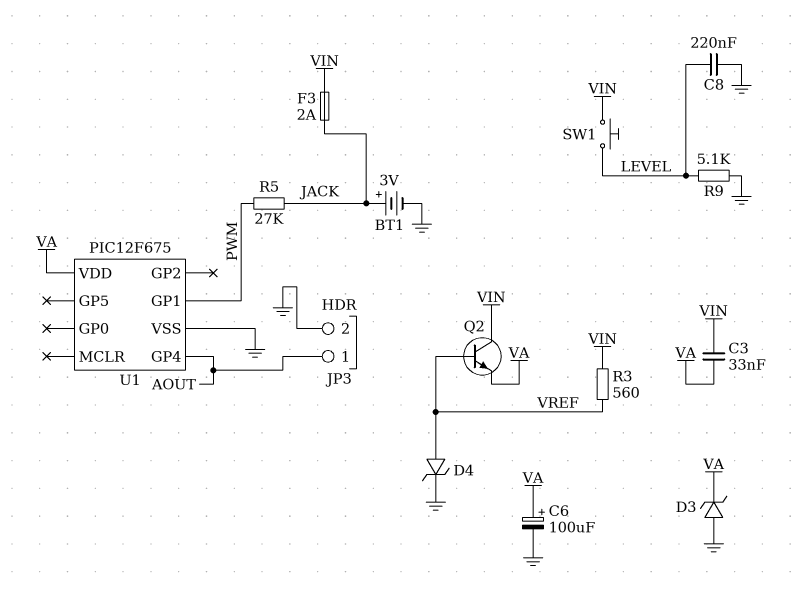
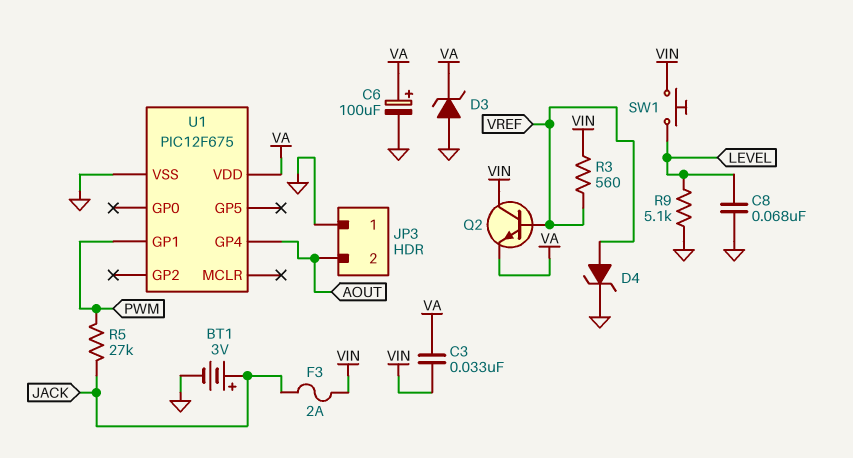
C8: 220nF (GND, LEVEL) -> 68nF (GND, LEVEL)
JP3 pin 1: AOUT -> GND
JP3 pin 2: GND -> AOUT

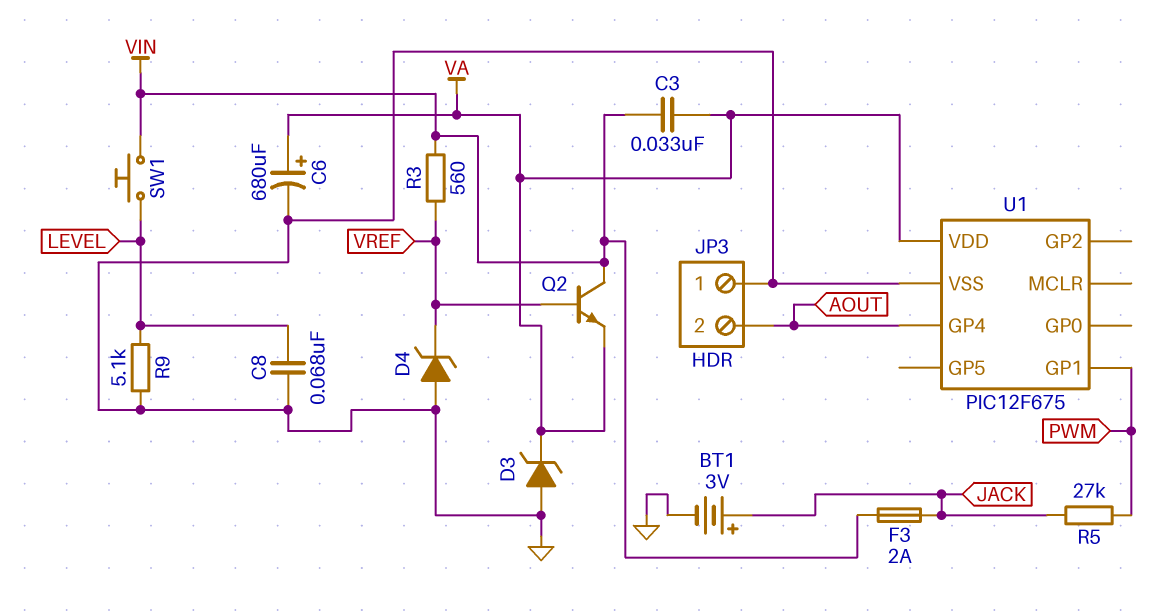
C6: 100uF (plus VA, minus GND) -> 680uF (plus VA, minus GND)
D4: zener (A VREF, K GND) -> zener (A GND, K VREF)

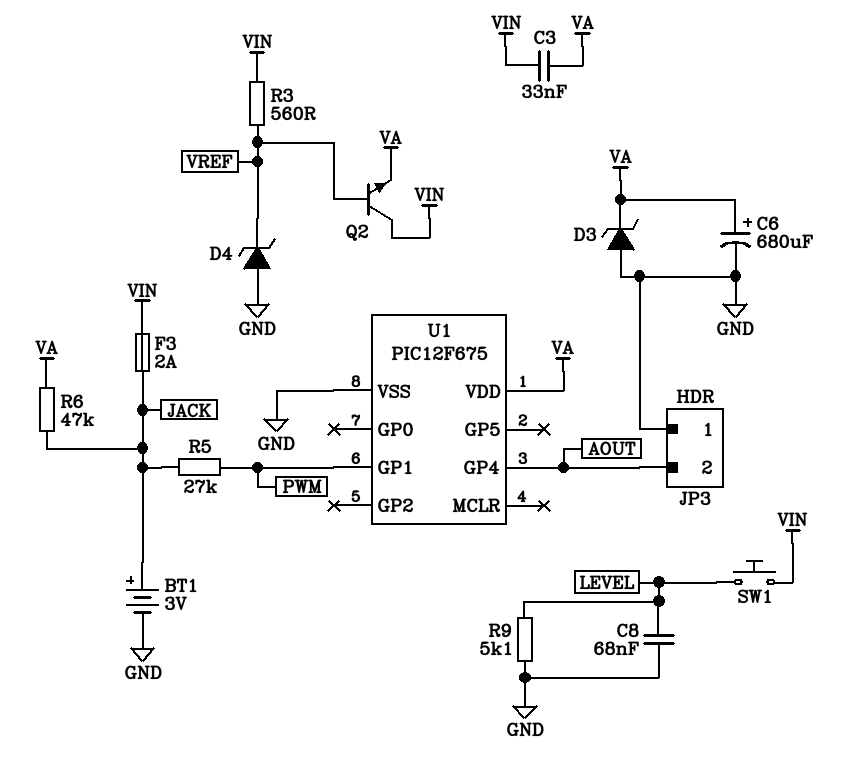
R6: none -> 47k (JACK, VA)

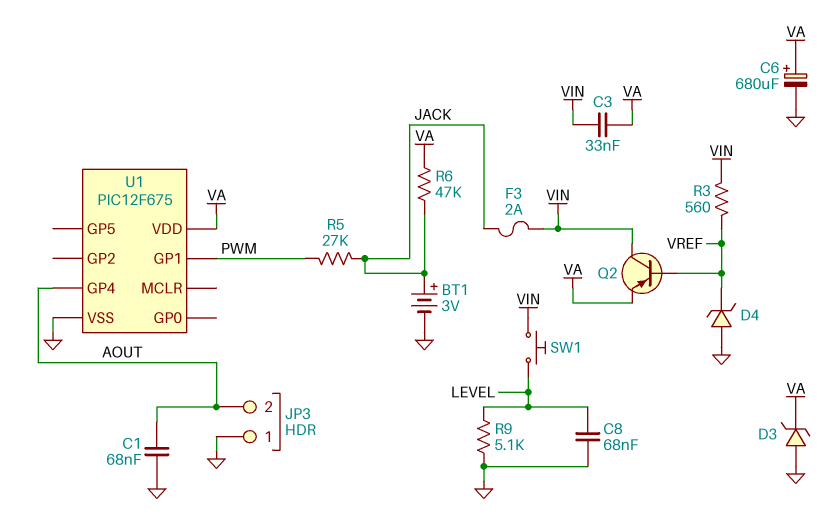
C1: none -> 68nF (AOUT, GND)
Q2: NPN (B VREF, C VIN, E VA) -> PNP (B VREF, C VIN, E VA)

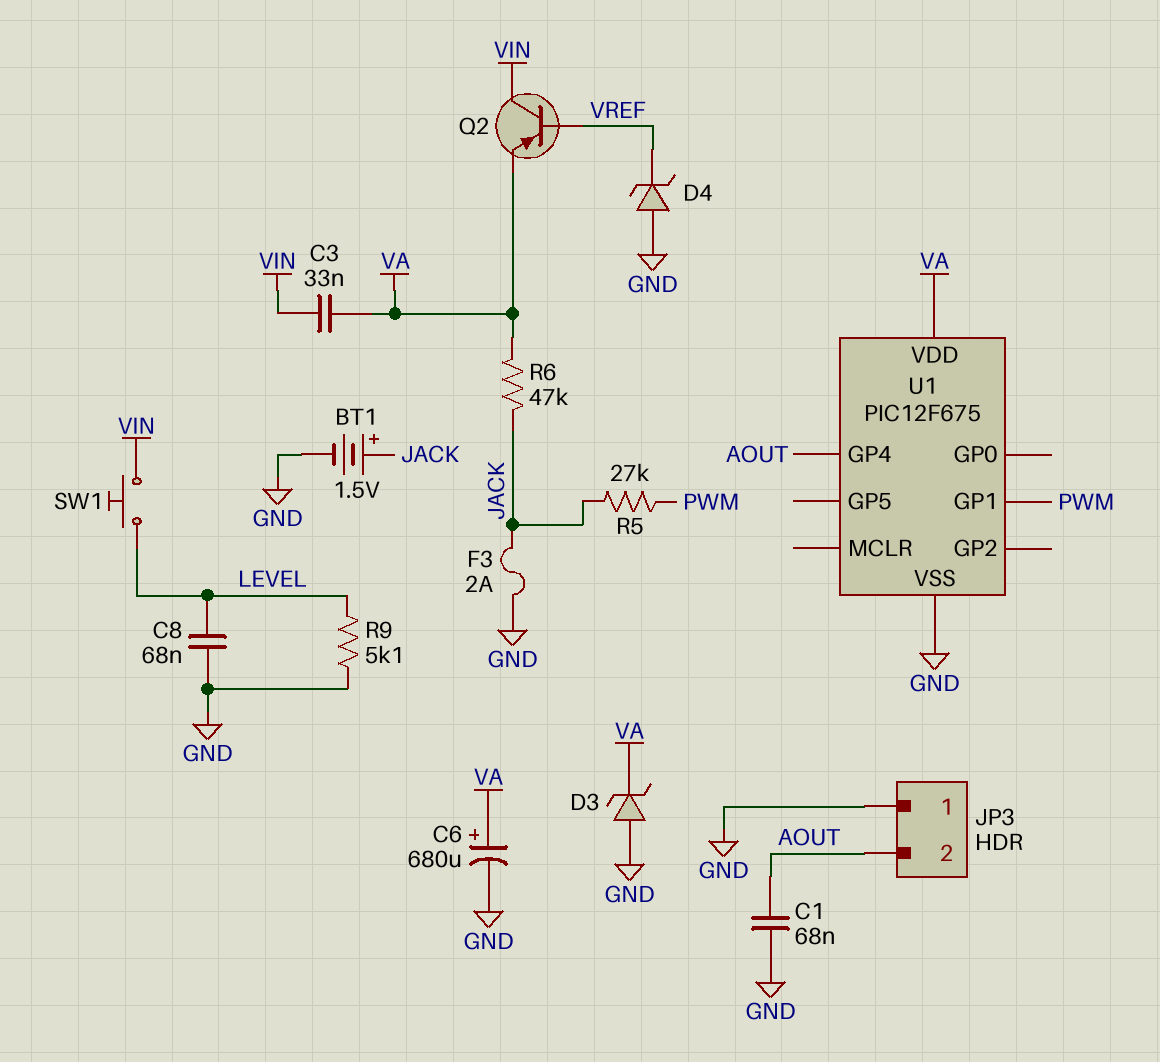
BT1: 3V (plus JACK, minus GND) -> 1.5V (plus JACK, minus GND)
F3: 2A (JACK, VIN) -> 2A (GND, JACK)
R3: 560 (VIN, VREF) -> none

